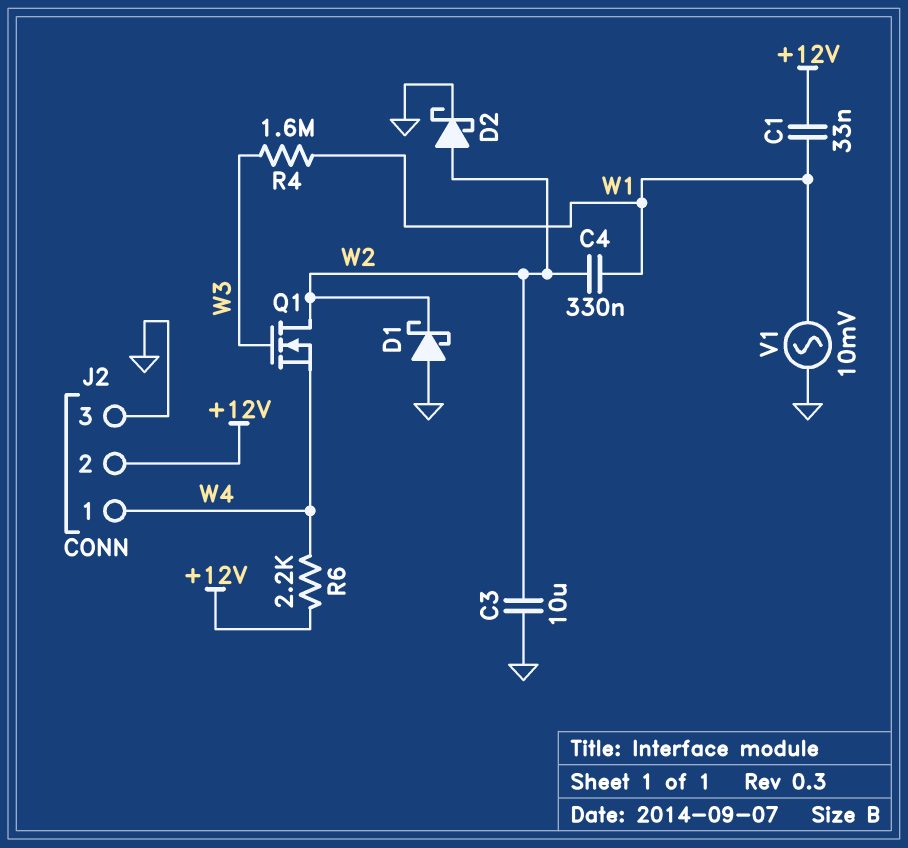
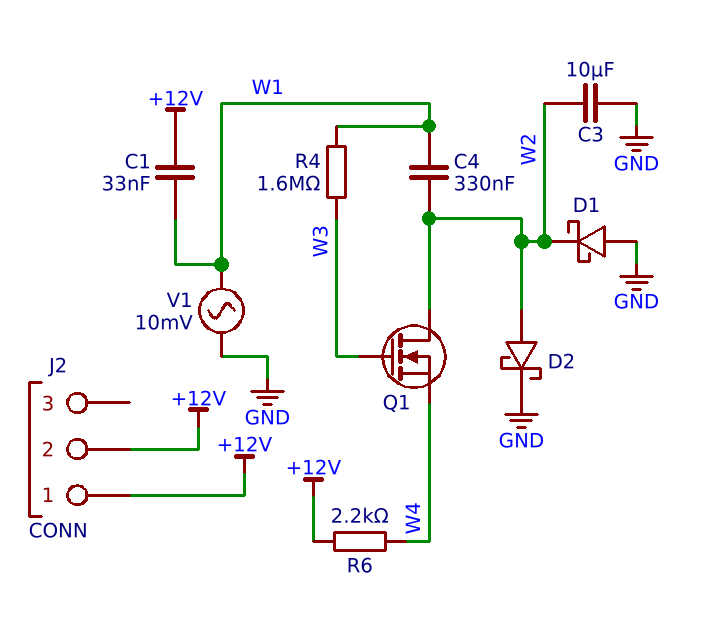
J2 pin 1: W4 -> +12V
J2 pin 3: GND -> none

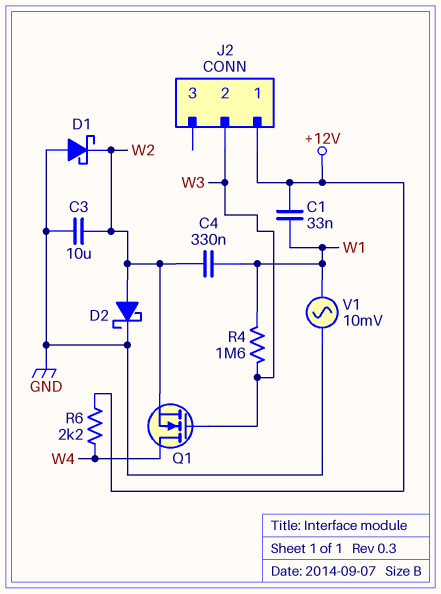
J2 pin 2: +12V -> W3
Q1: NMOS (G W3, D W2, S W4) -> NMOS (G W3, D W4, S W2)

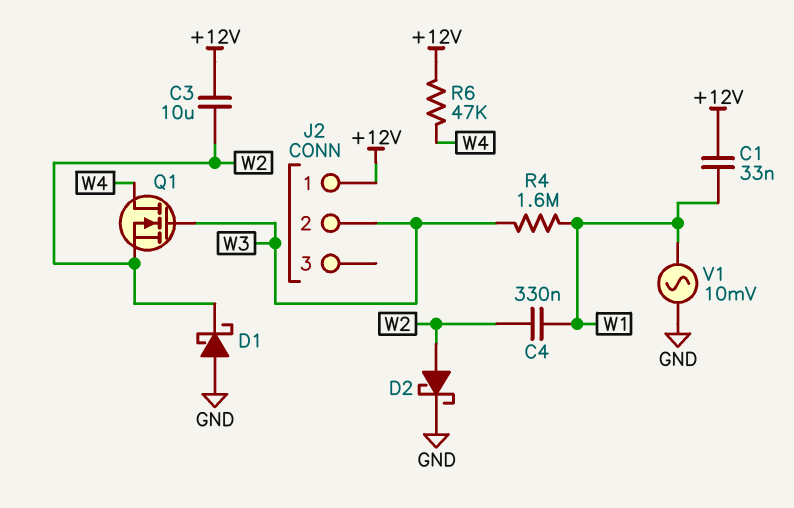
C3: 10uF (GND, W2) -> 10uF (+12V, W2)
R6: 2.2k (+12V, W4) -> 47k (+12V, W4)

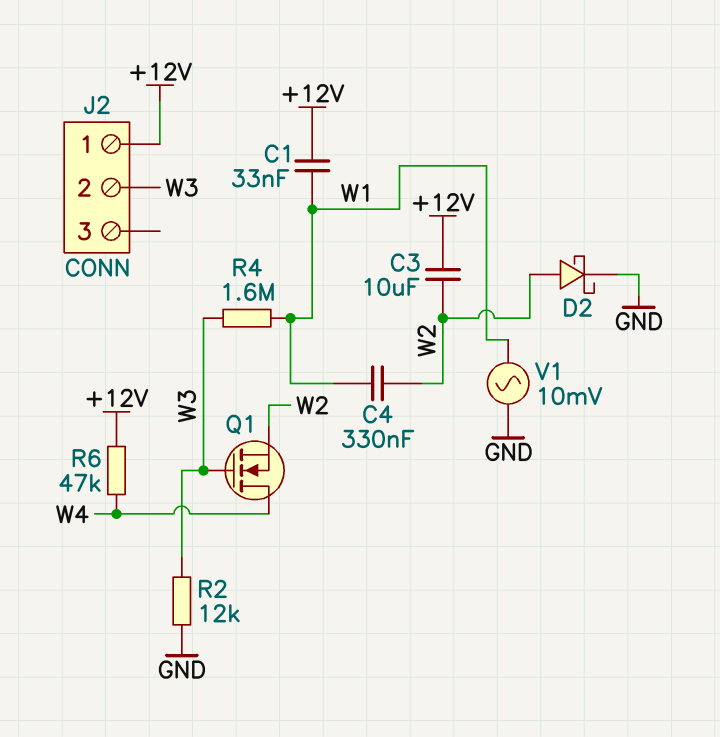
D1: schottky (A GND, K W2) -> none
R2: none -> 12k (GND, W3)

